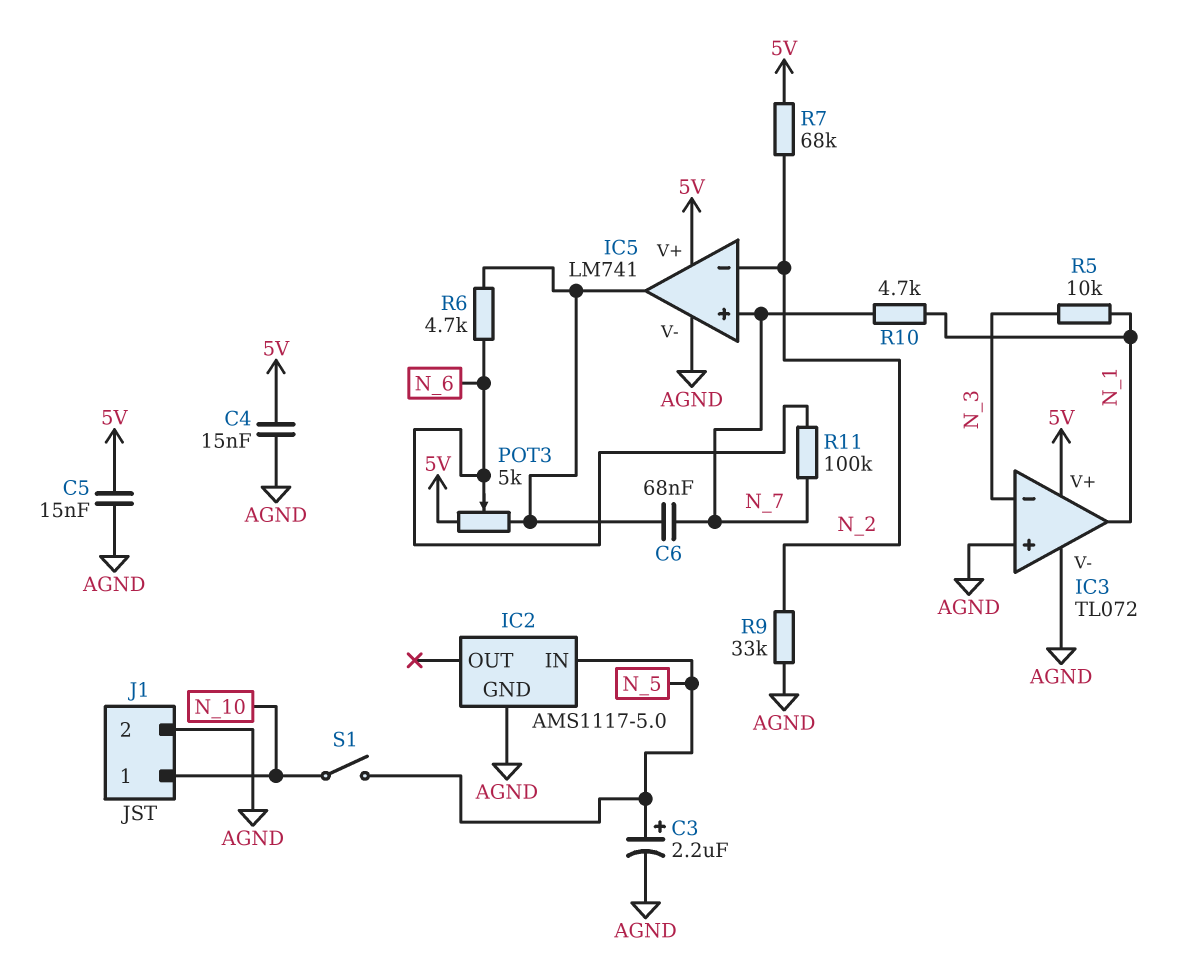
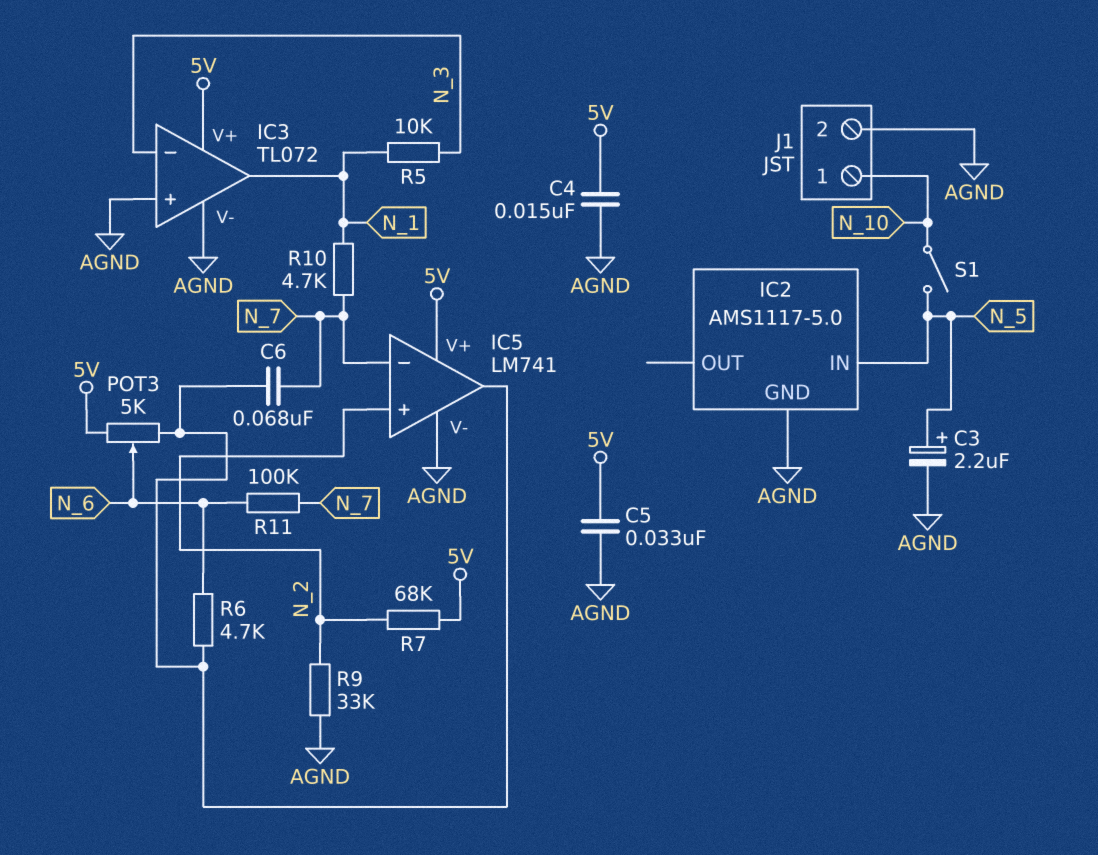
C5: 15nF (5V, AGND) -> 33nF (5V, AGND)
IC5 pin in+: N_7 -> N_2
IC5 pin in-: N_2 -> N_7

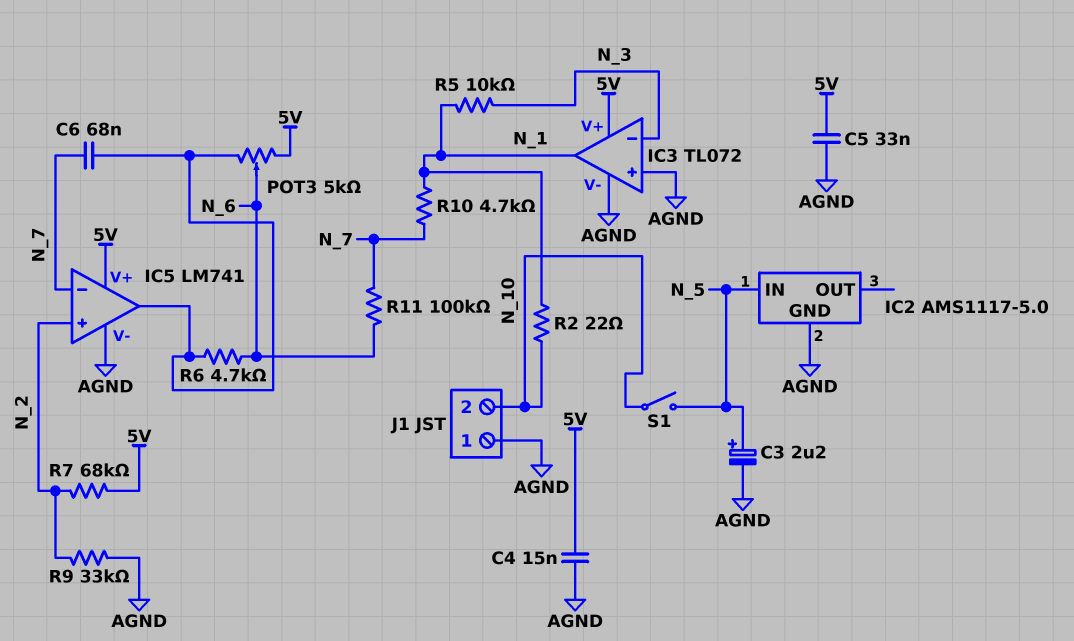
J1 pin 1: N_10 -> AGND
J1 pin 2: AGND -> N_10
R2: none -> 22 (N_1, N_10)

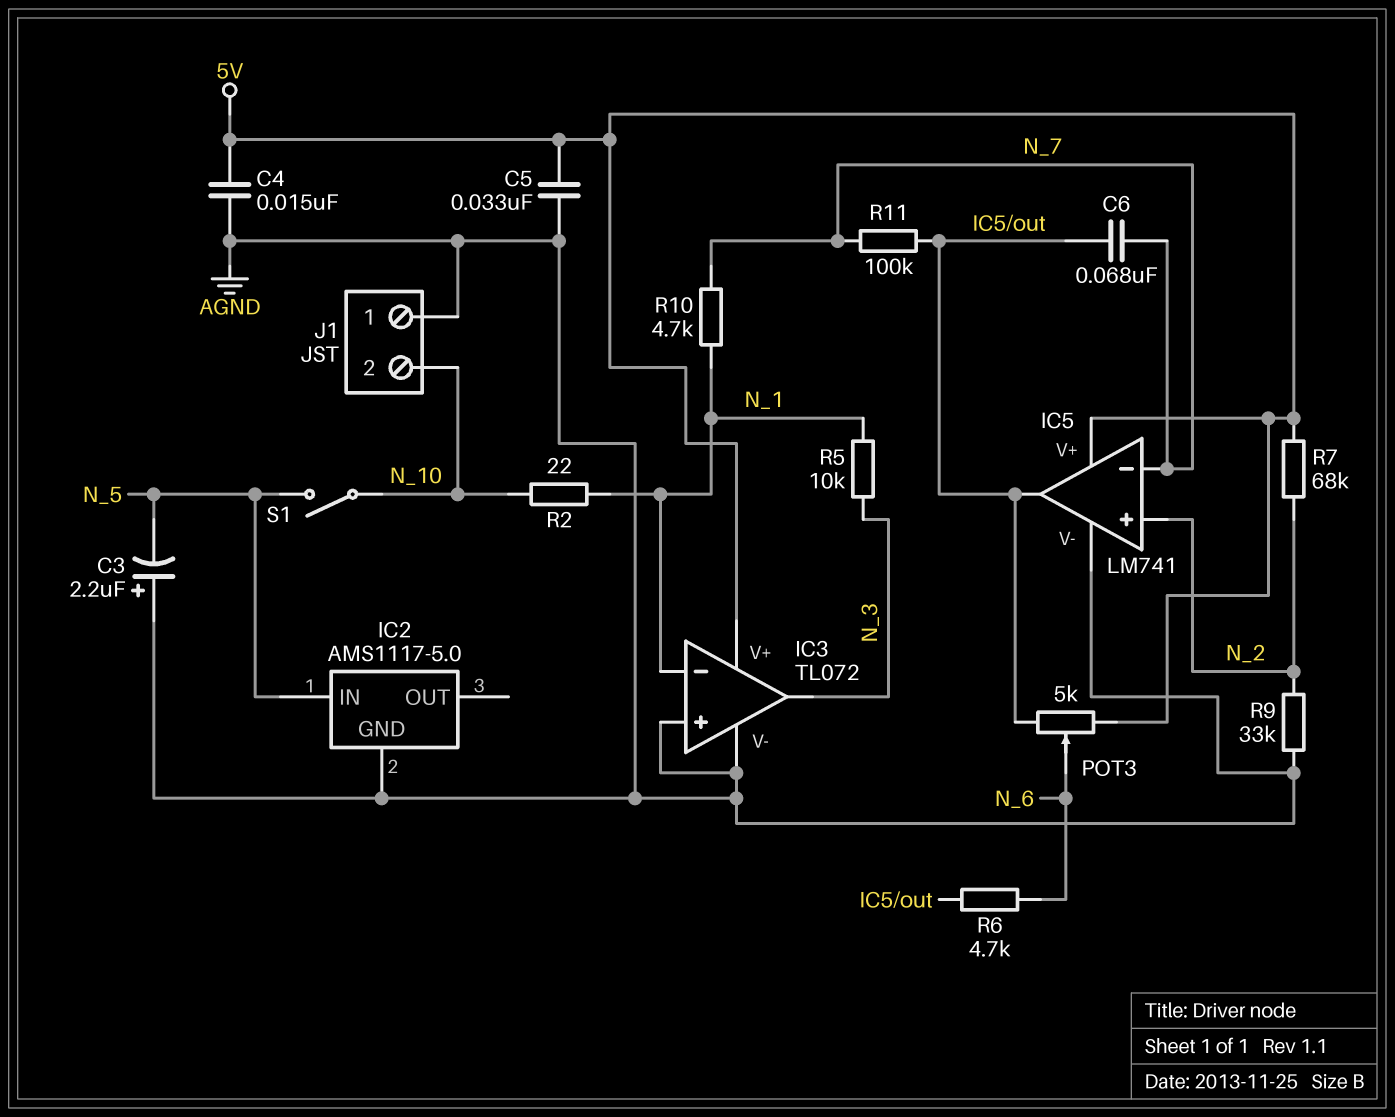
C3: 2.2uF (plus N_5, minus AGND) -> 2.2uF (plus AGND, minus N_5)
IC3 pin in-: N_3 -> N_1
IC3 pin out: N_1 -> N_3
R11: 100k (N_6, N_7) -> 100k (IC5/out, N_7)

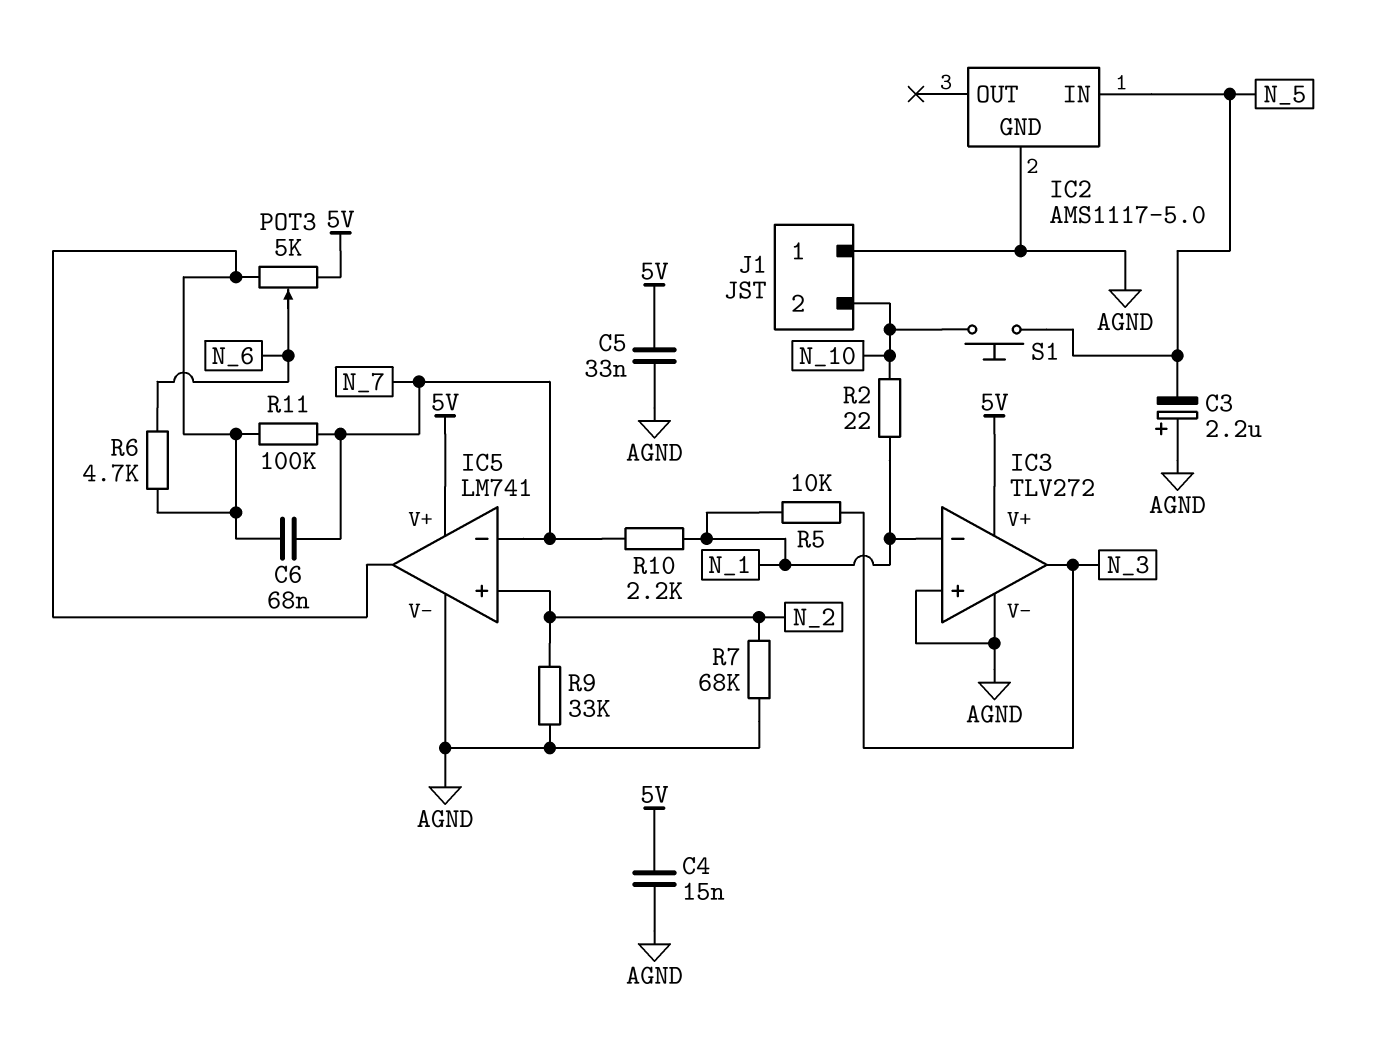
IC3: TL072 -> TLV272
R7: 68k (5V, N_2) -> 68k (AGND, N_2)
R10: 4.7k (N_1, N_7) -> 2.2k (N_1, N_7)
S1: switch (N_5, N_10) -> button (N_5, N_10)

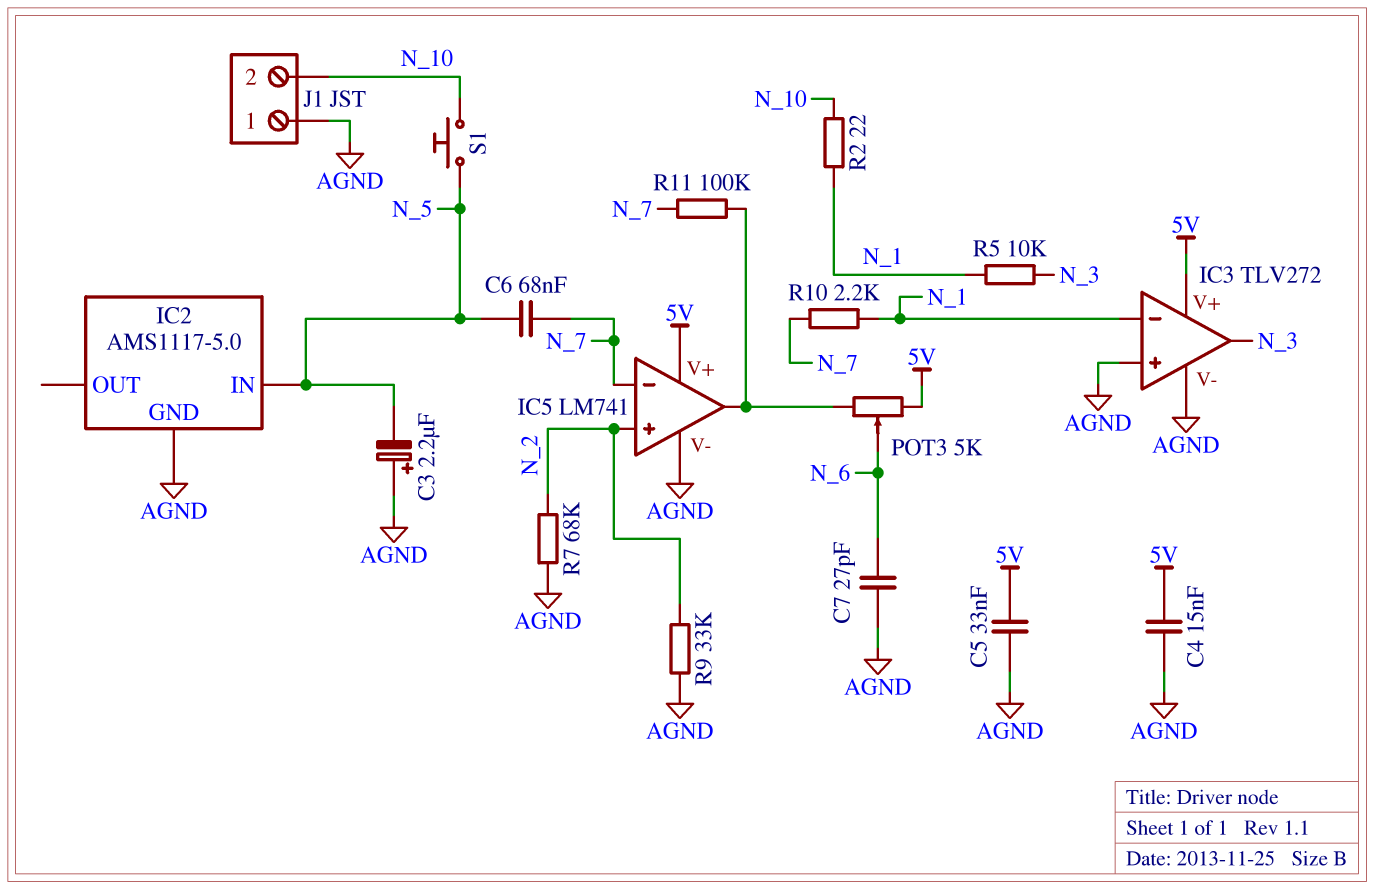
C6: 68nF (IC5/out, N_7) -> 68nF (N_5, N_7)
C7: none -> 27pF (AGND, N_6)
R6: 4.7k (IC5/out, N_6) -> none

